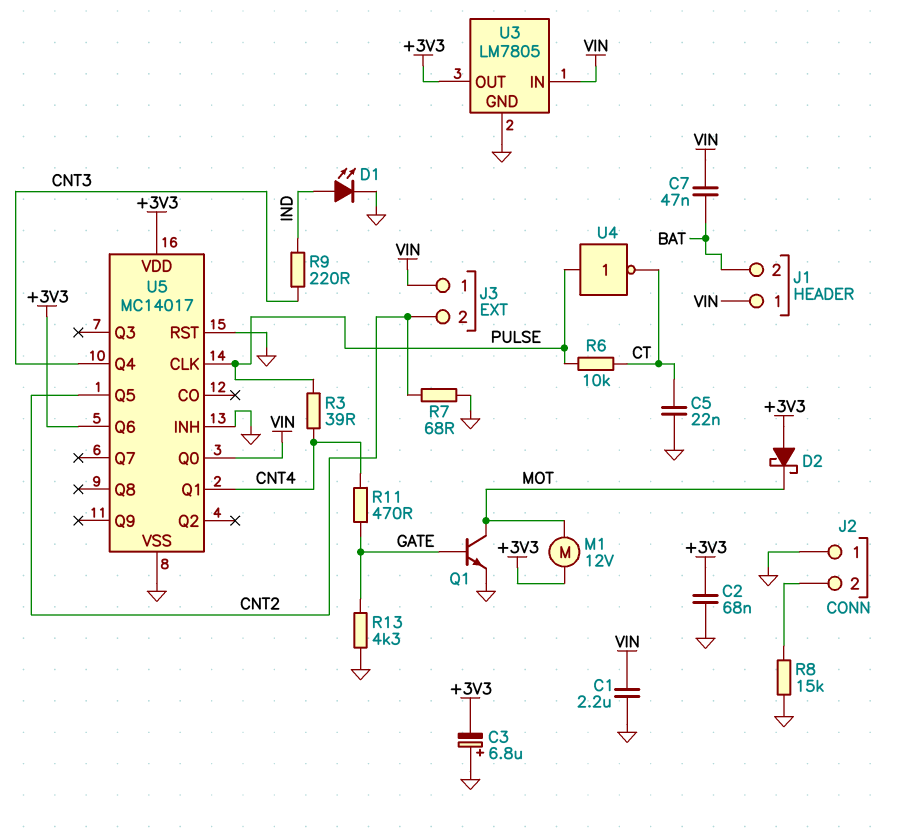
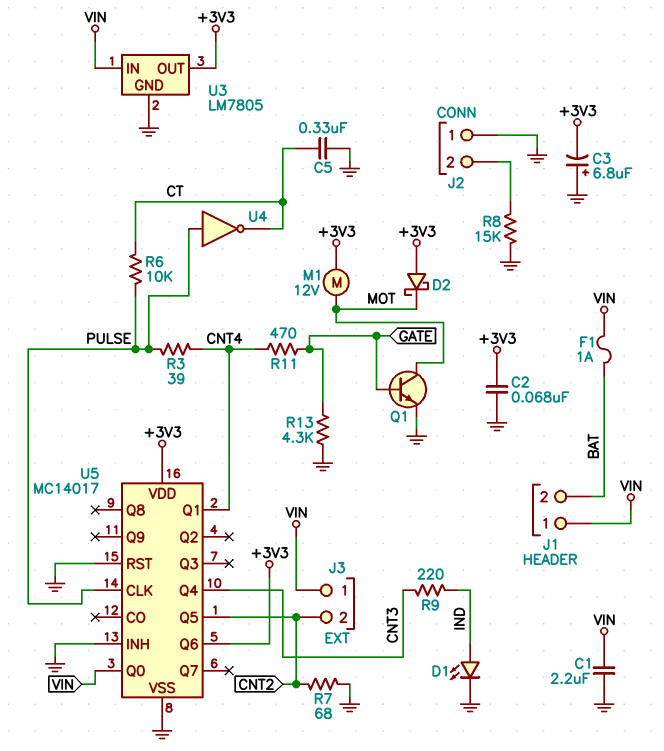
C5: 22nF (CT, GND) -> 330nF (CT, GND)
C7: 47nF (BAT, VIN) -> none
F1: none -> 1A (BAT, VIN)

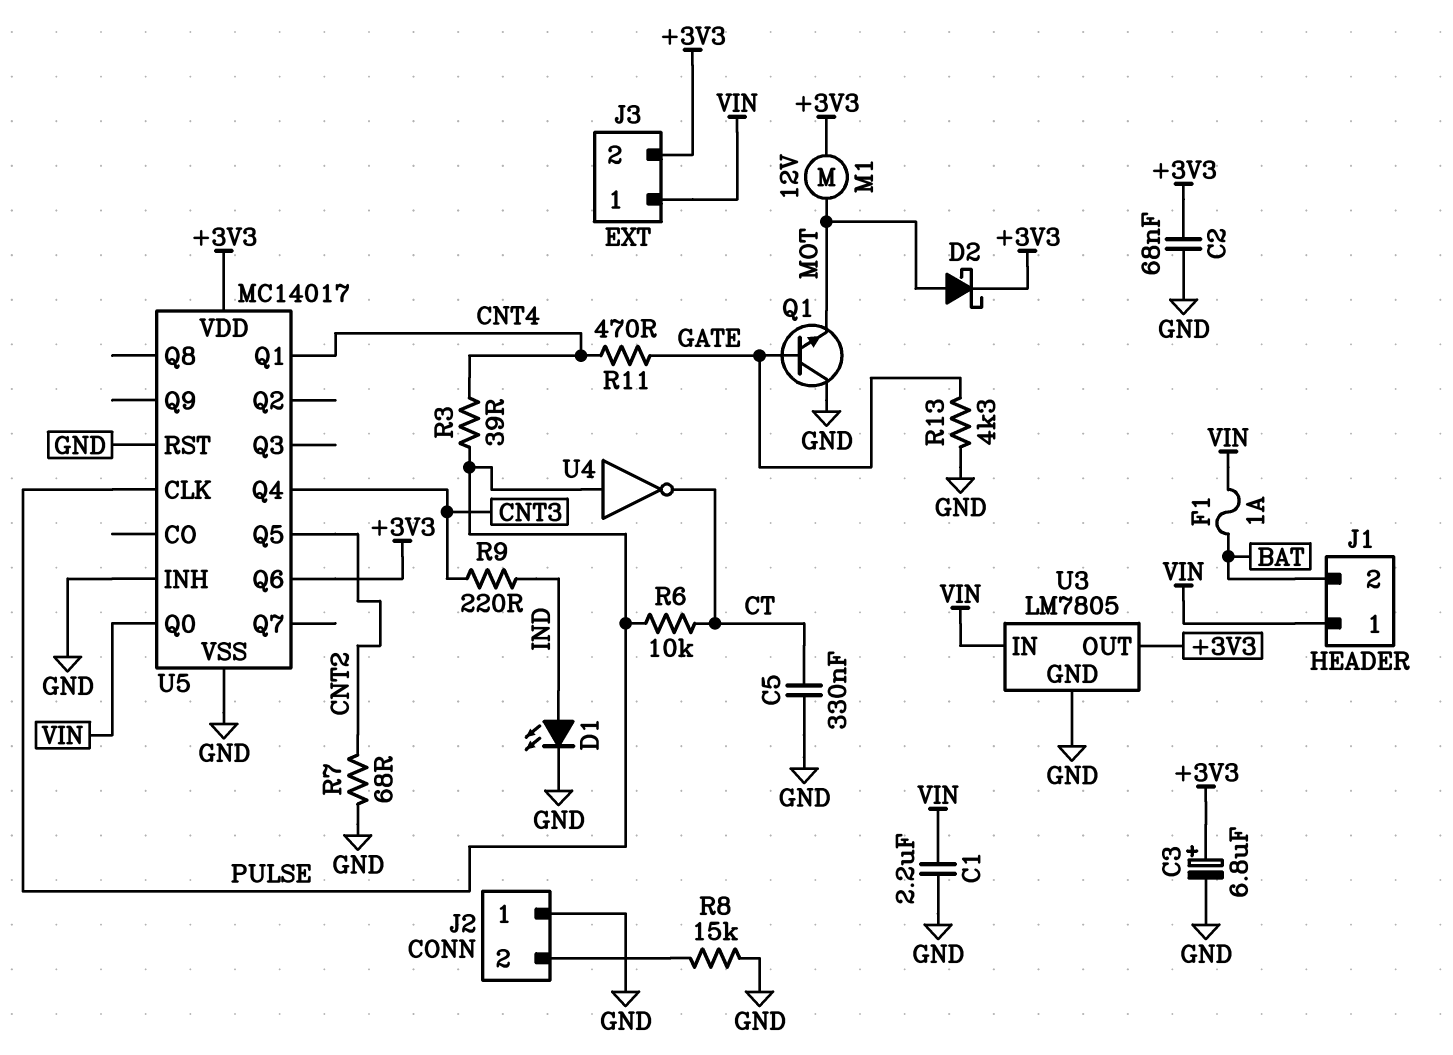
C3: 6.8uF (plus GND, minus +3V3) -> 6.8uF (plus +3V3, minus GND)
D2: schottky (A +3V3, K MOT) -> schottky (A MOT, K +3V3)
J3 pin 2: CNT2 -> +3V3
Q1: NPN (B GATE, C MOT, E GND) -> NPN (B GATE, C GND, E MOT)

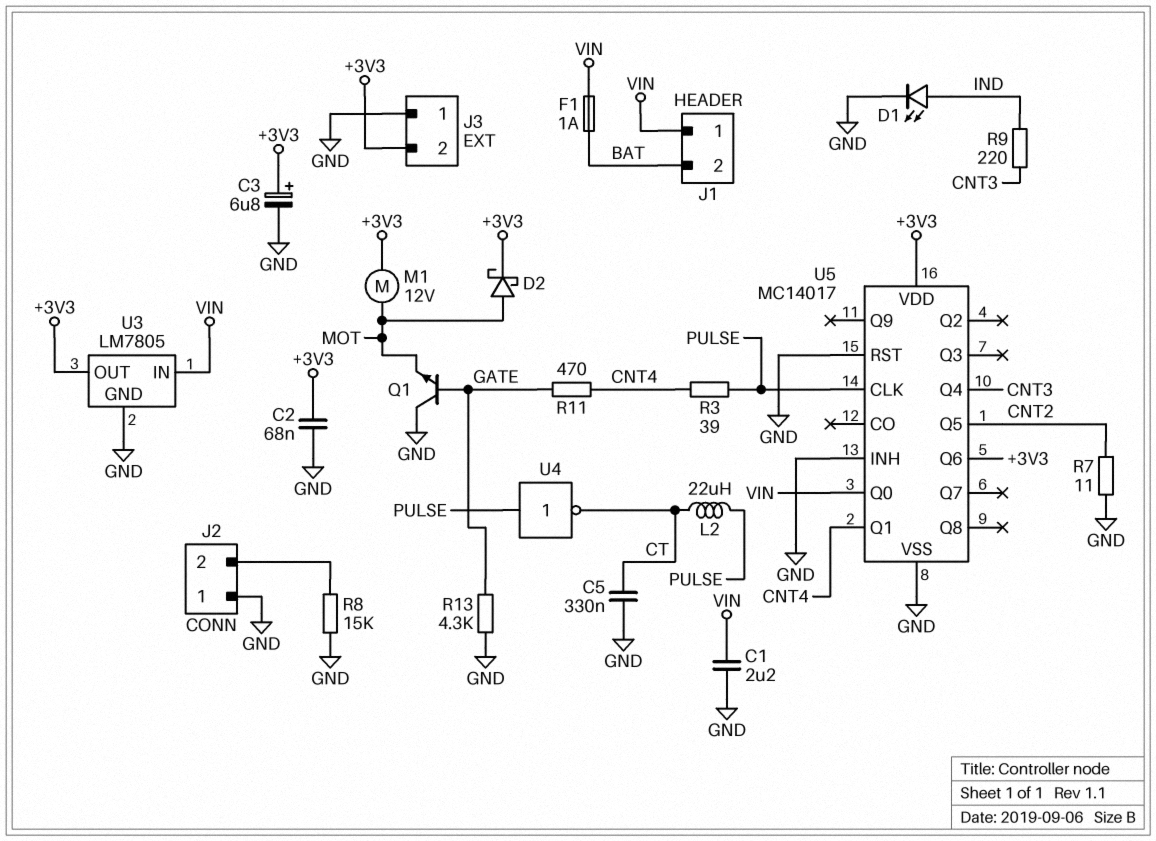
J3 pin 1: VIN -> GND
L2: none -> 22uH (CT, PULSE)
R6: 10k (CT, PULSE) -> none
R7: 68 (CNT2, GND) -> 11 (CNT2, GND)

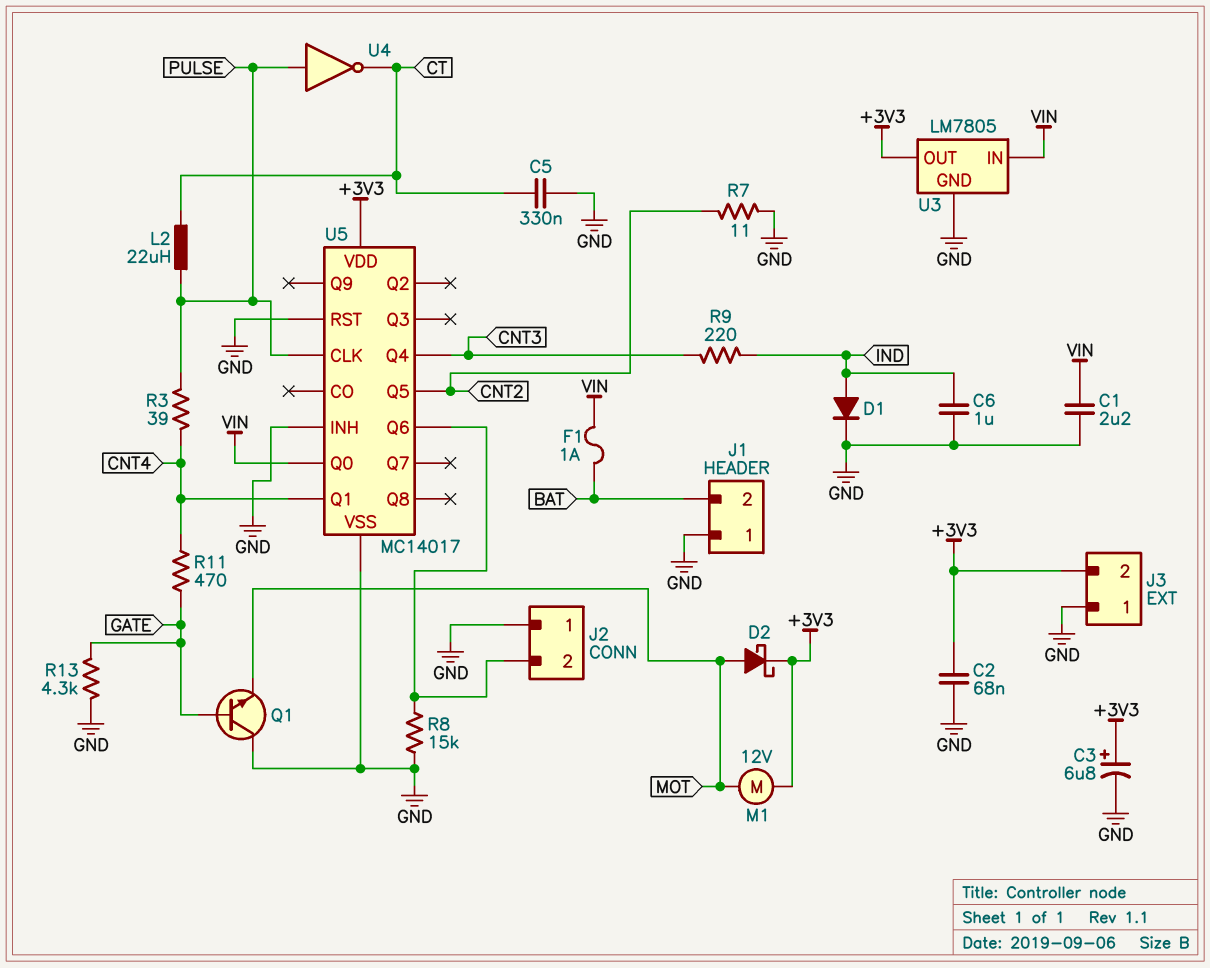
C6: none -> 1uF (GND, IND)
D1: LED (A IND, K GND) -> diode (A IND, K GND)
J1 pin 1: VIN -> GND
U5 pin Q6: +3V3 -> J2/2

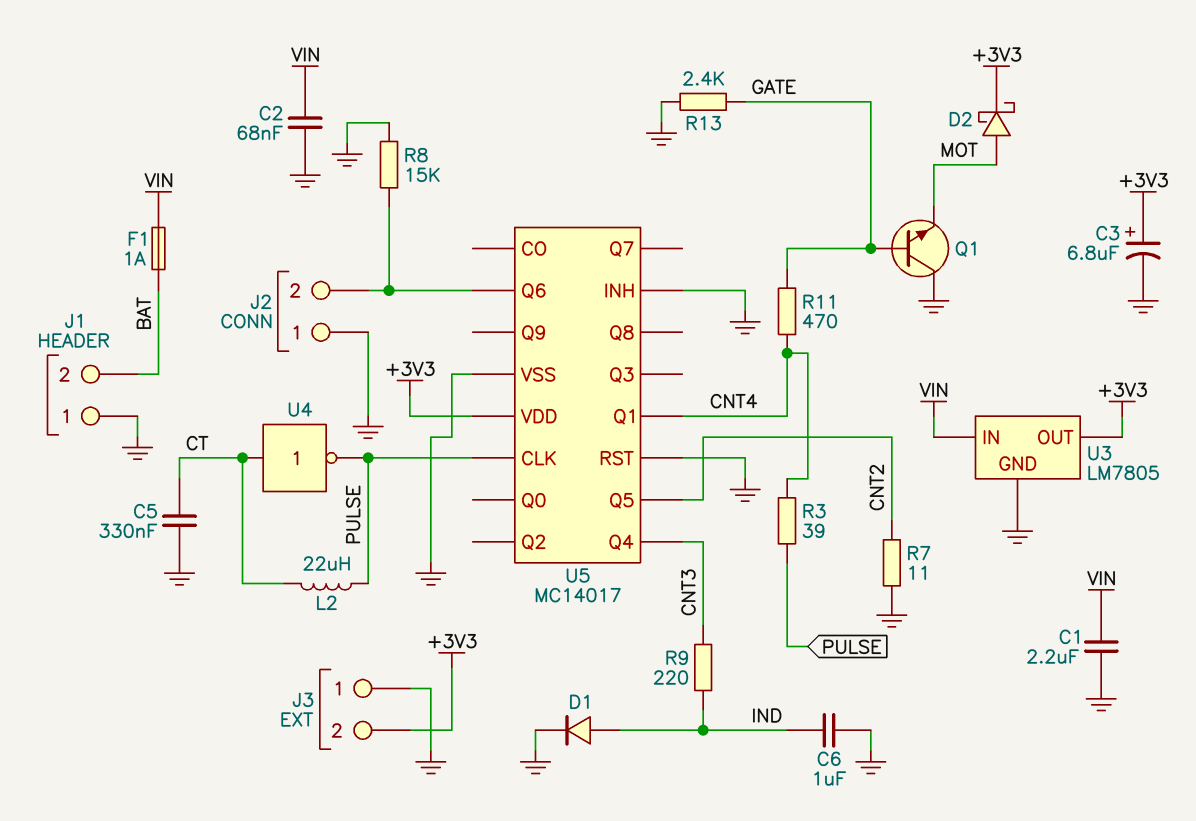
C2: 68nF (+3V3, GND) -> 68nF (GND, VIN)
M1: motor 12V (+3V3, MOT) -> none
R13: 4.3k (GATE, GND) -> 2.4k (GATE, GND)
U4: NOT (in PULSE, out CT) -> NOT (in CT, out PULSE)
U5 pin Q0: VIN -> none

